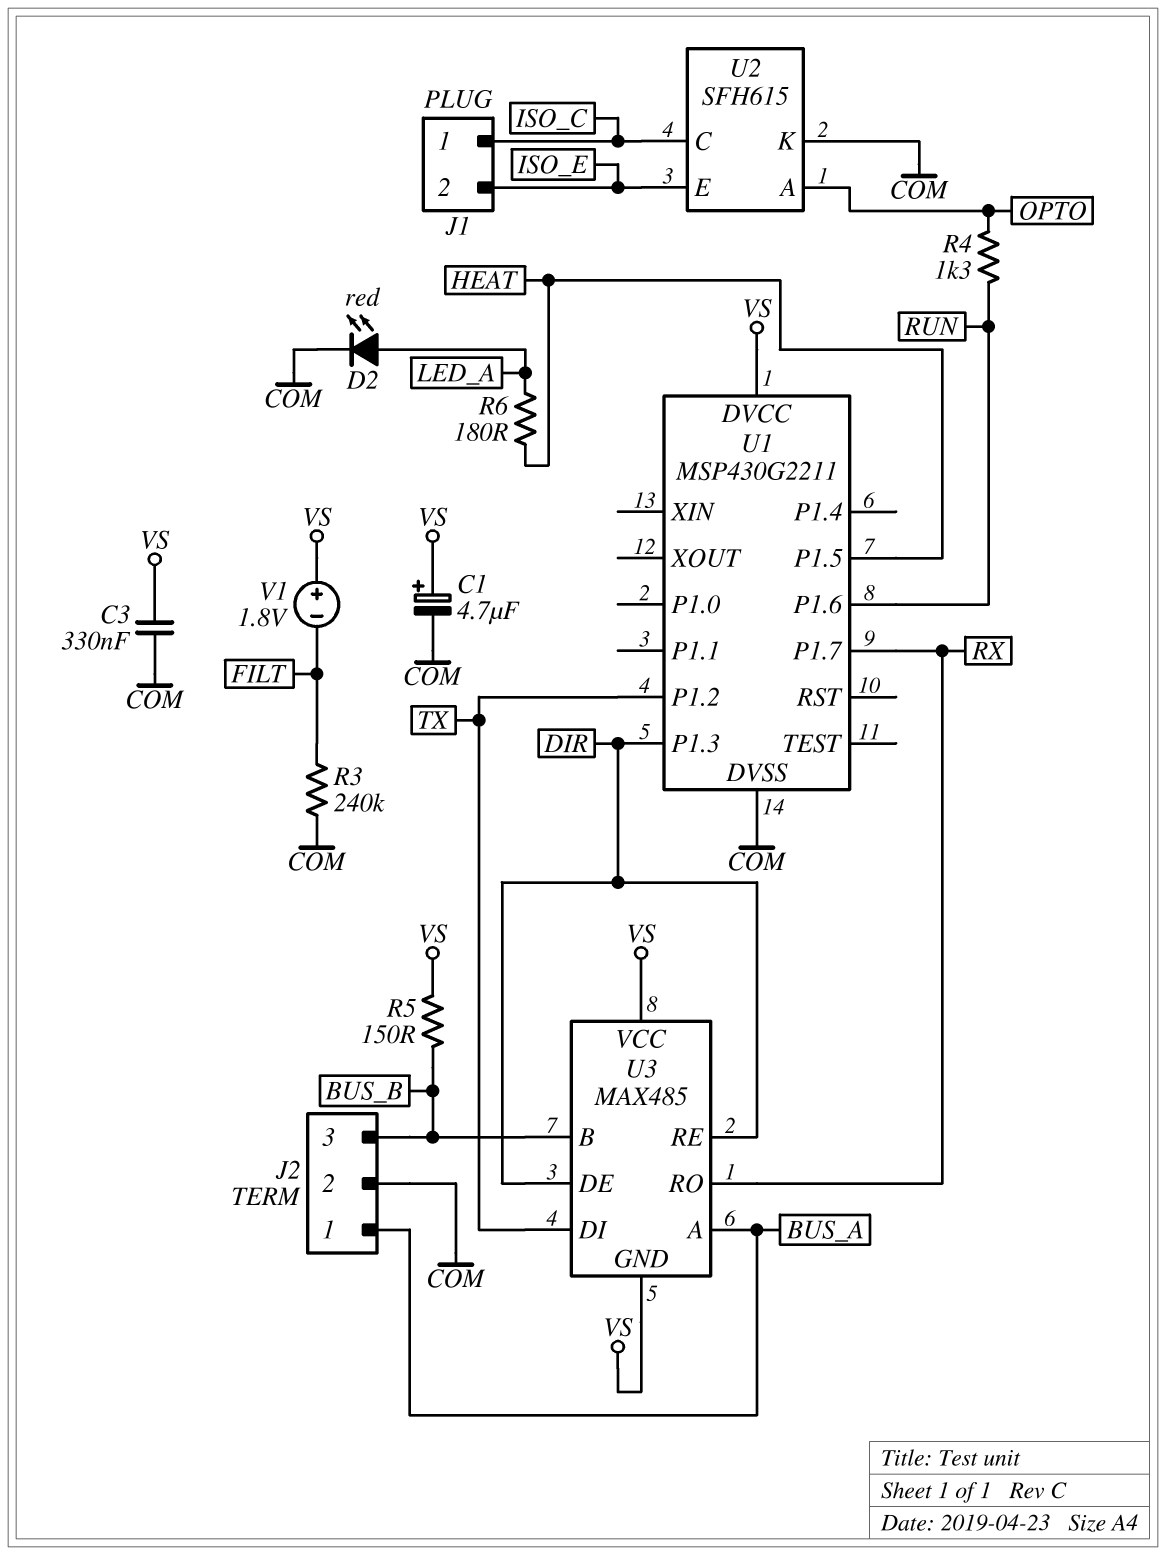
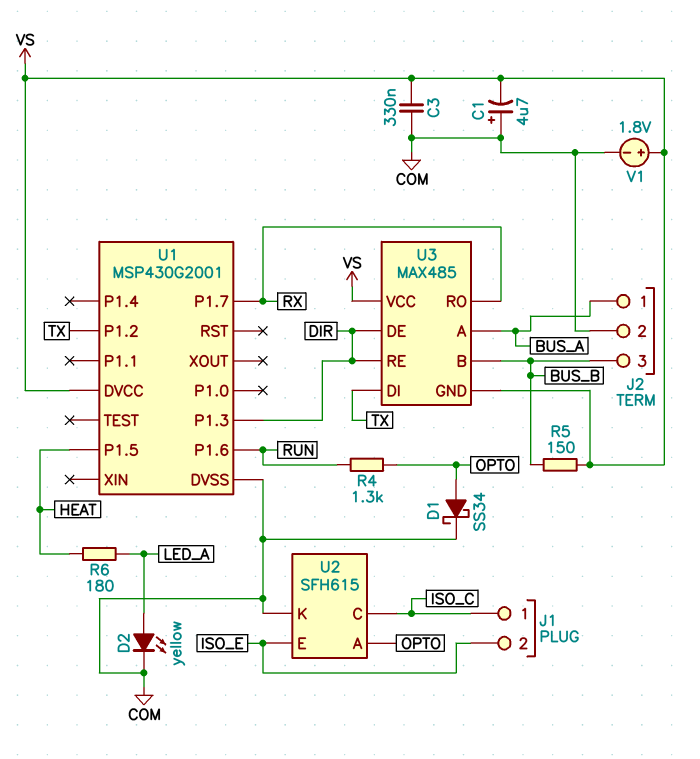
C1: 4.7uF (plus VS, minus COM) -> 4.7uF (plus COM, minus VS)
D1: none -> schottky SS34 (A OPTO, K COM)
D2: LED red (A LED_A, K COM) -> LED yellow (A LED_A, K COM)
R3: 240k (COM, FILT) -> none
U1: MSP430G2211 -> MSP430G2001
V1: 1.8V (plus VS, minus FILT) -> 1.8V (plus VS, minus COM)

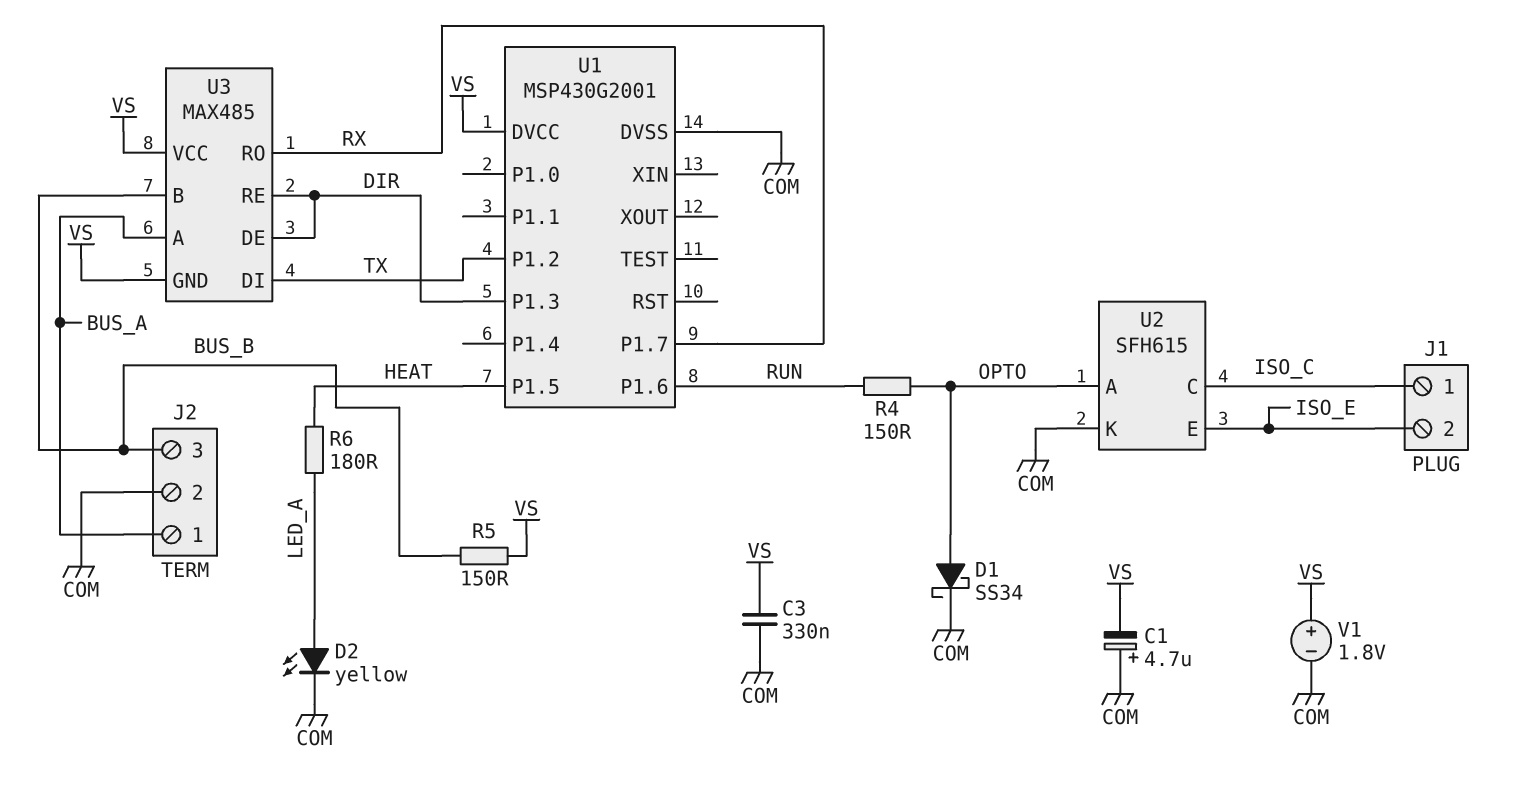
R4: 1.3k (OPTO, RUN) -> 150 (OPTO, RUN)

